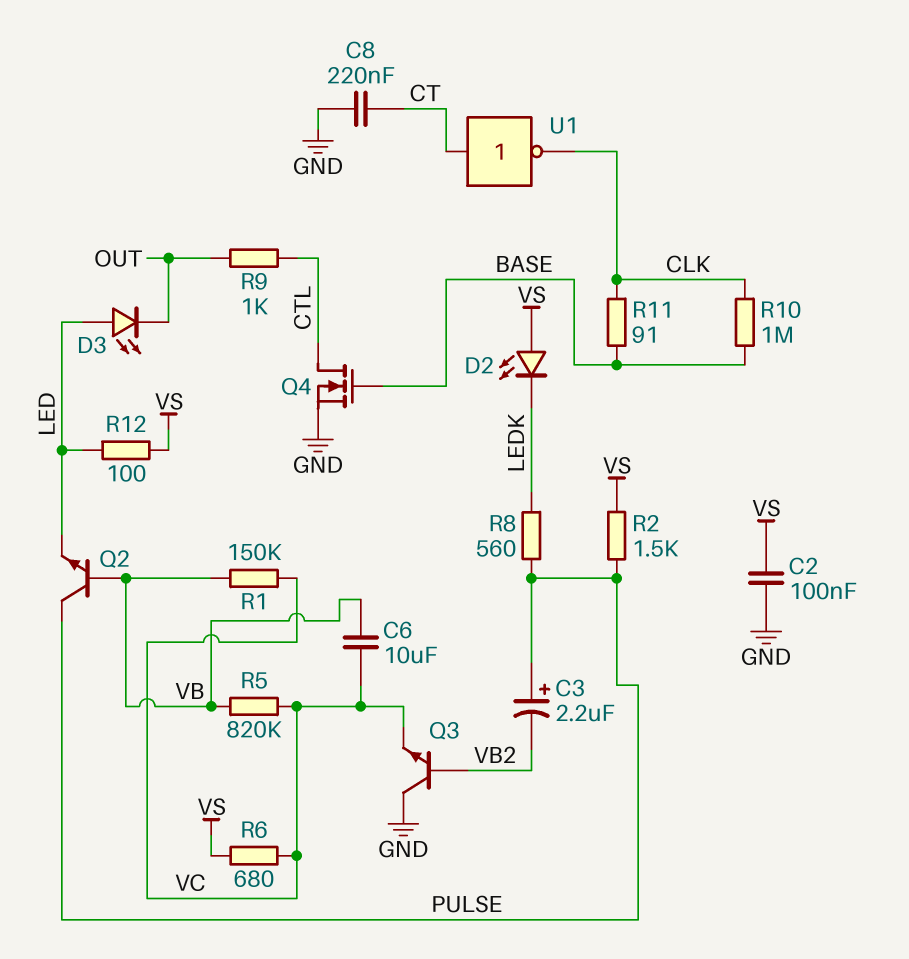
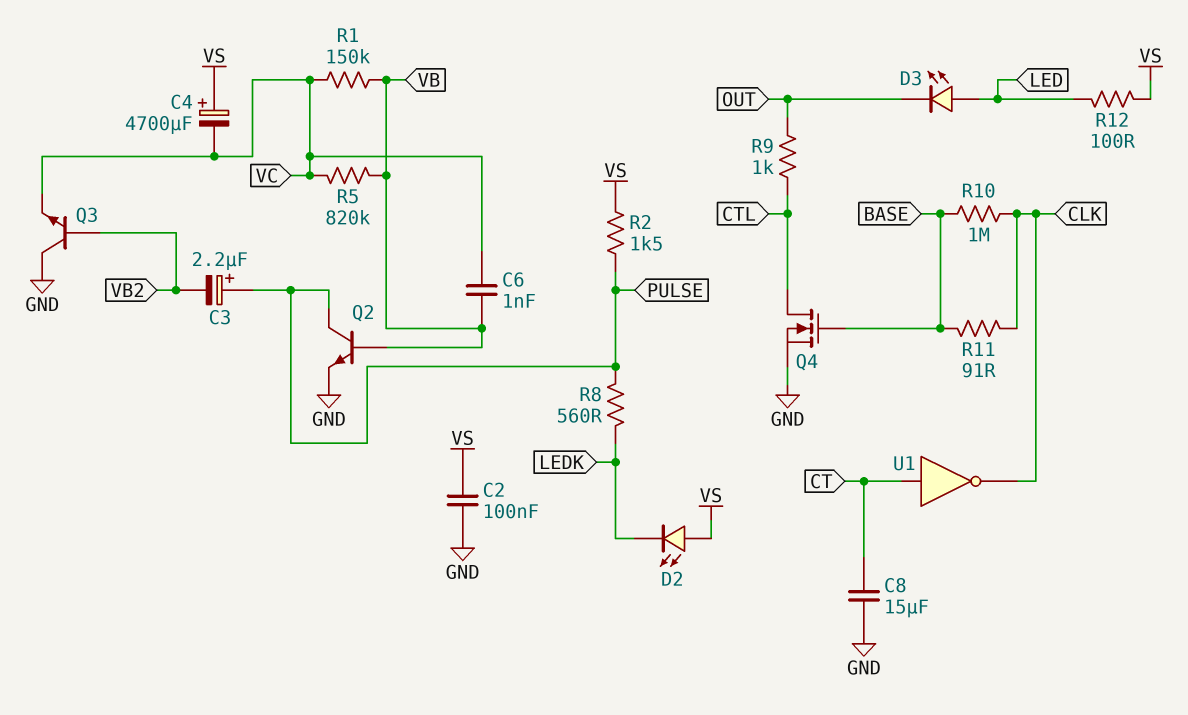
C4: none -> 4700uF (plus VS, minus VC)
C6: 10uF (VB, VC) -> 1nF (VB, VC)
C8: 220nF (CT, GND) -> 15uF (CT, GND)
Q2: NPN (B VB, C PULSE, E LED) -> NPN (B VB, C PULSE, E GND)
R6: 680 (VC, VS) -> none

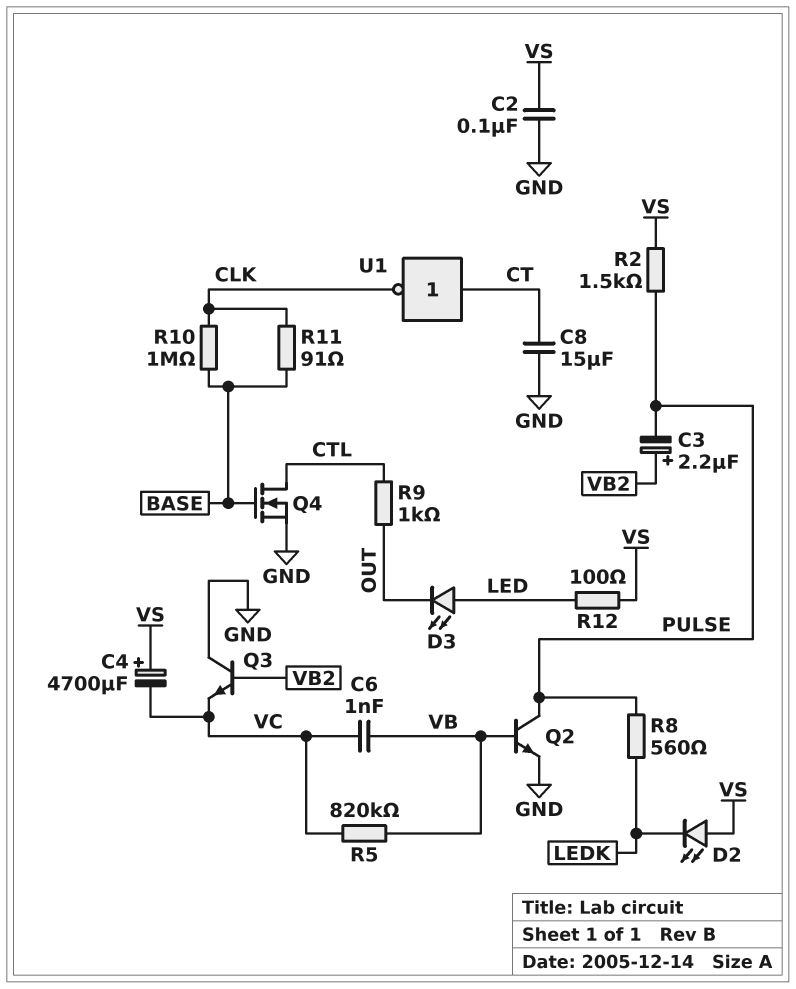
C3: 2.2uF (plus PULSE, minus VB2) -> 2.2uF (plus VB2, minus PULSE)
R1: 150k (VB, VC) -> none

